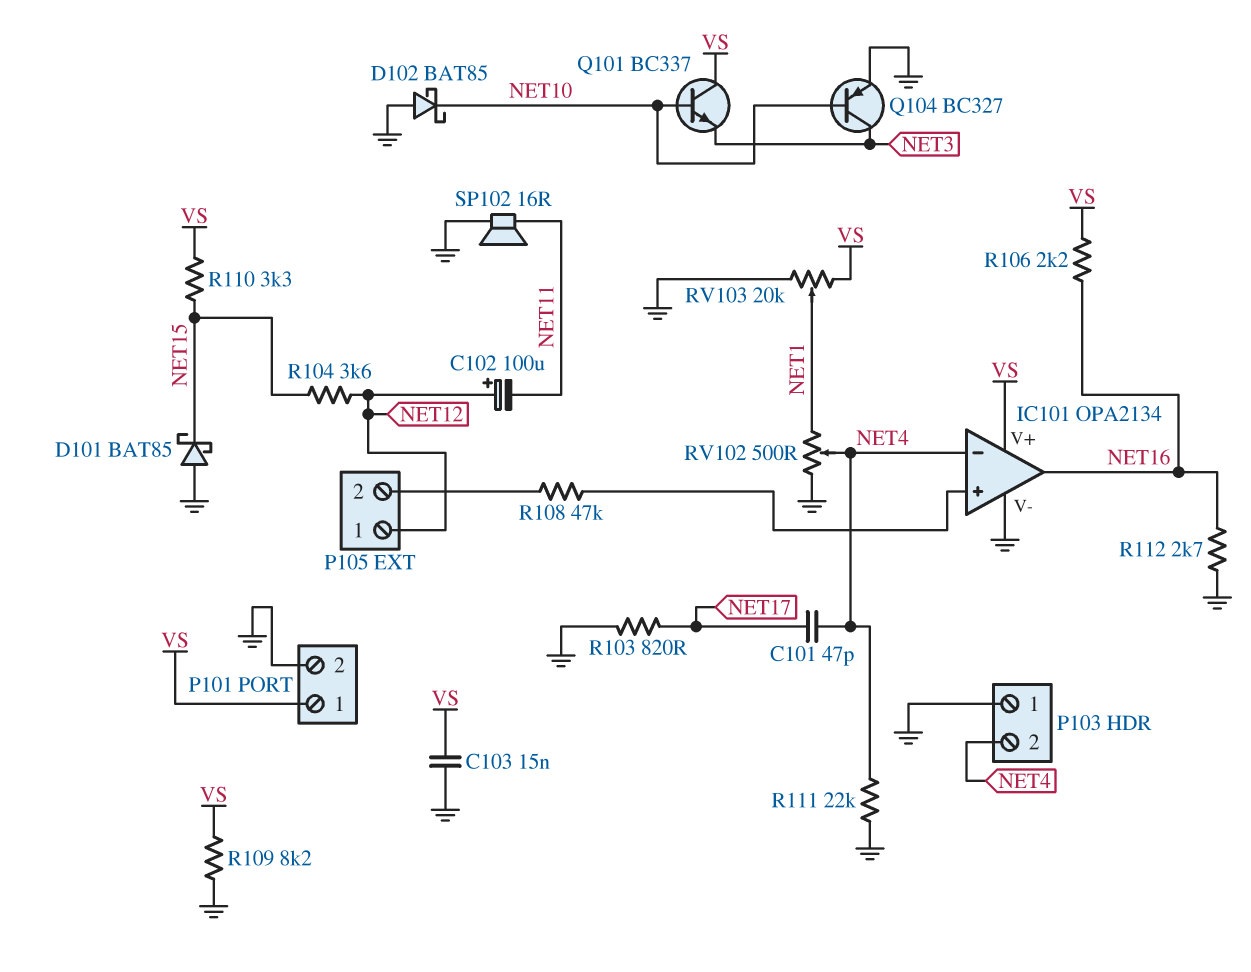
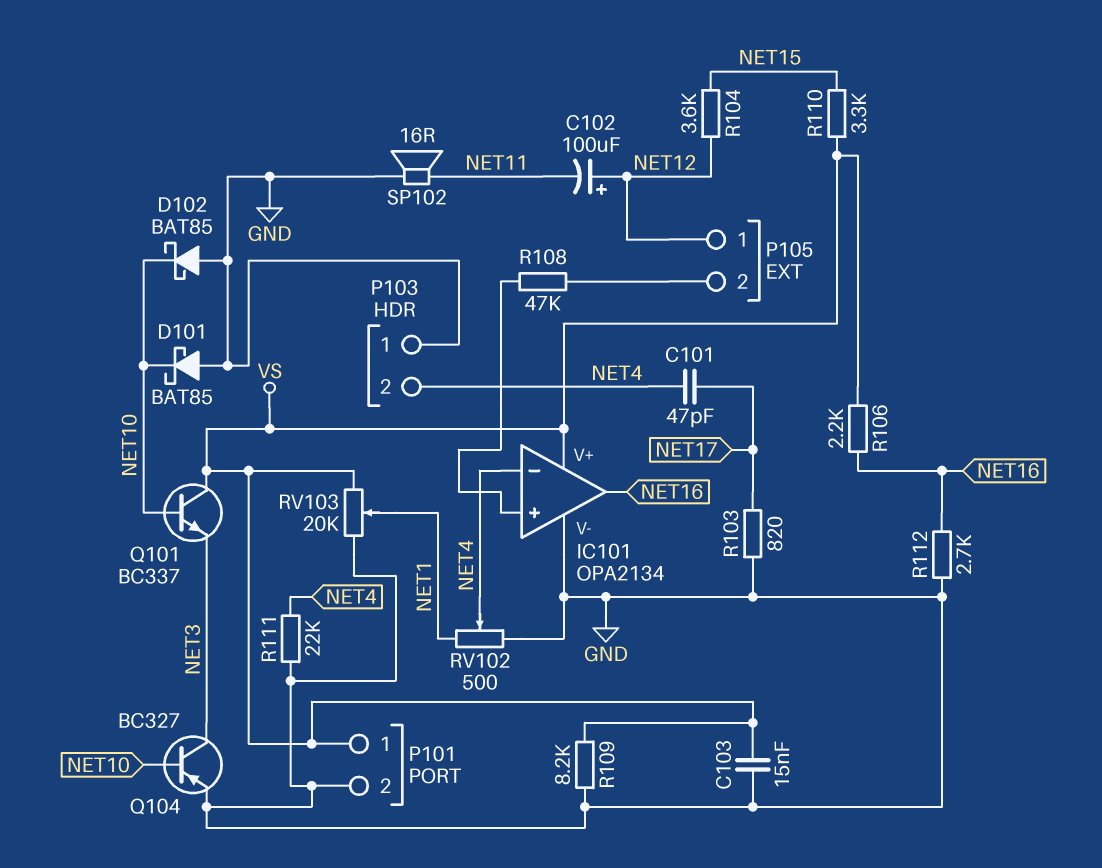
D101: schottky BAT85 (A GND, K NET15) -> schottky BAT85 (A GND, K NET10)

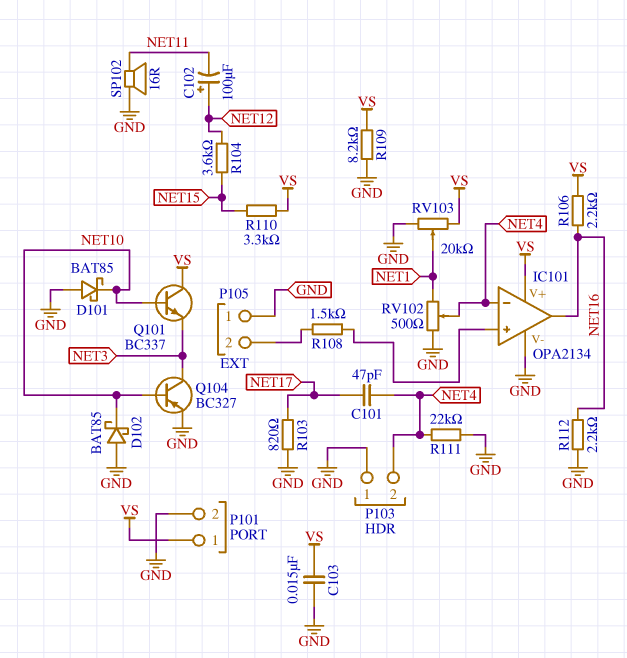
P105 pin 1: NET12 -> GND
R108: 47k (IC101/in+, P105/2) -> 1.5k (IC101/in+, P105/2)
R112: 2.7k (GND, NET16) -> 2.2k (GND, NET16)

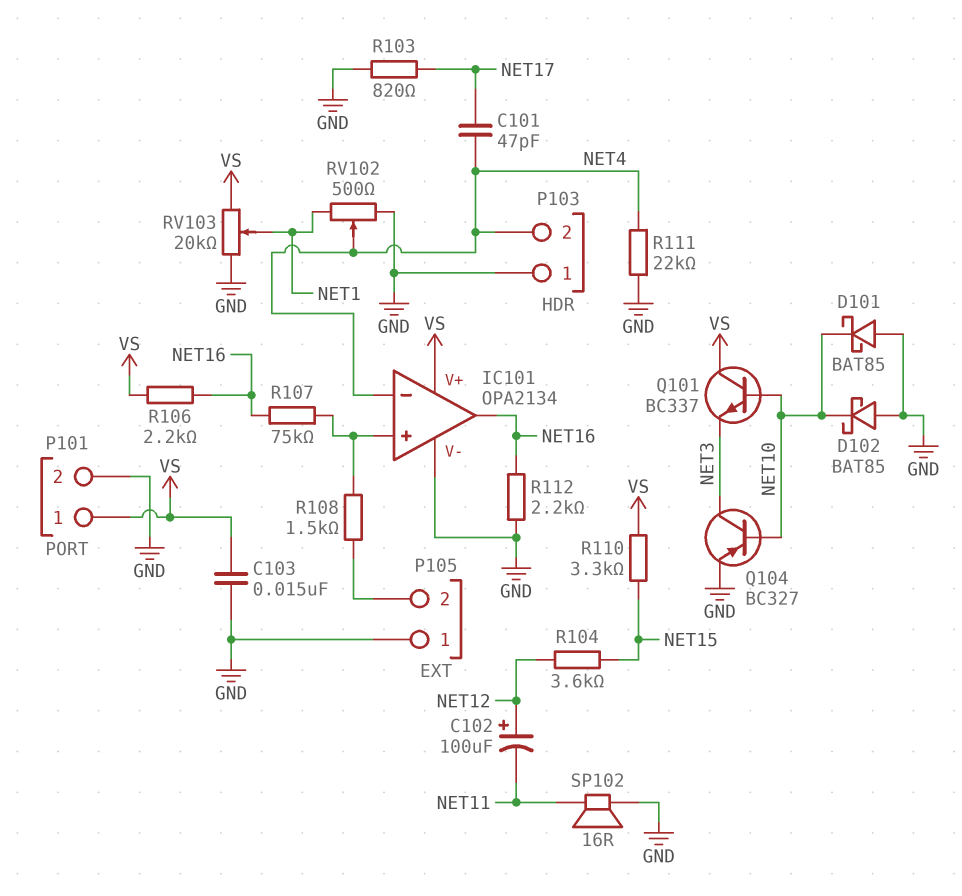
R107: none -> 75k (IC101/in+, NET16)
R109: 8.2k (GND, VS) -> none

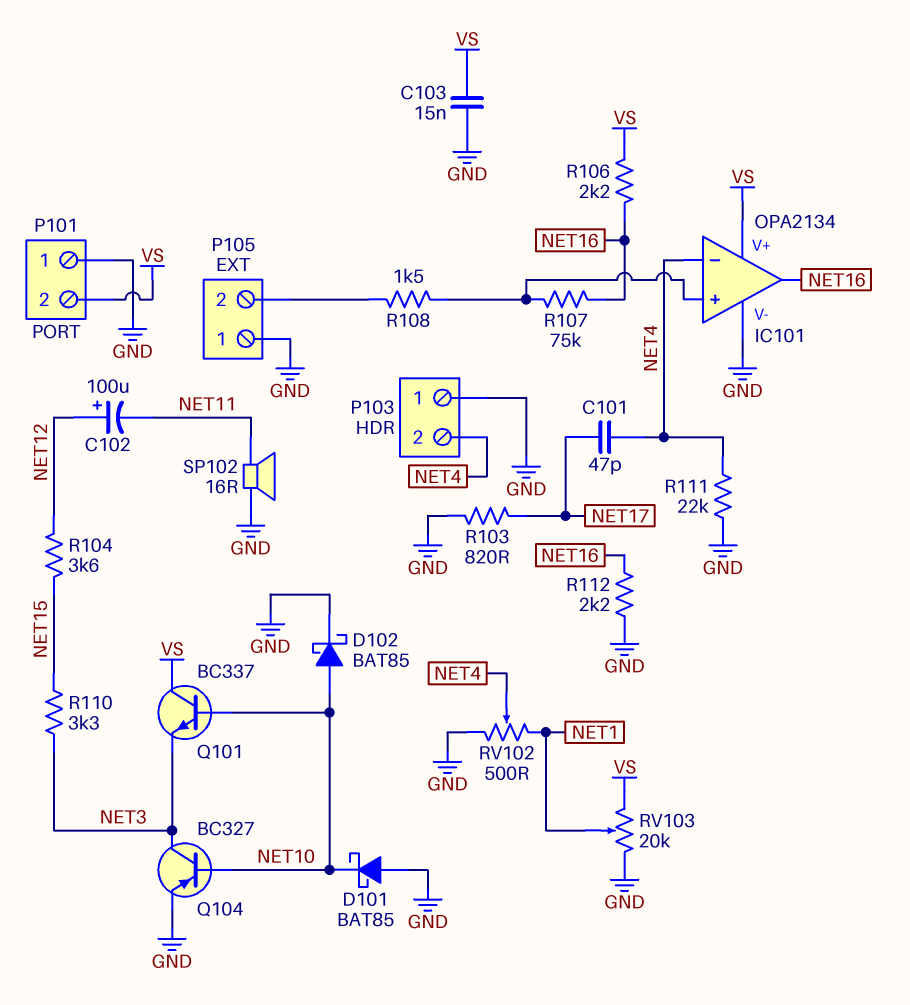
D102: schottky BAT85 (A GND, K NET10) -> schottky BAT85 (A NET10, K GND)
P101 pin 1: VS -> GND
P101 pin 2: GND -> VS
R110: 3.3k (NET15, VS) -> 3.3k (NET3, NET15)

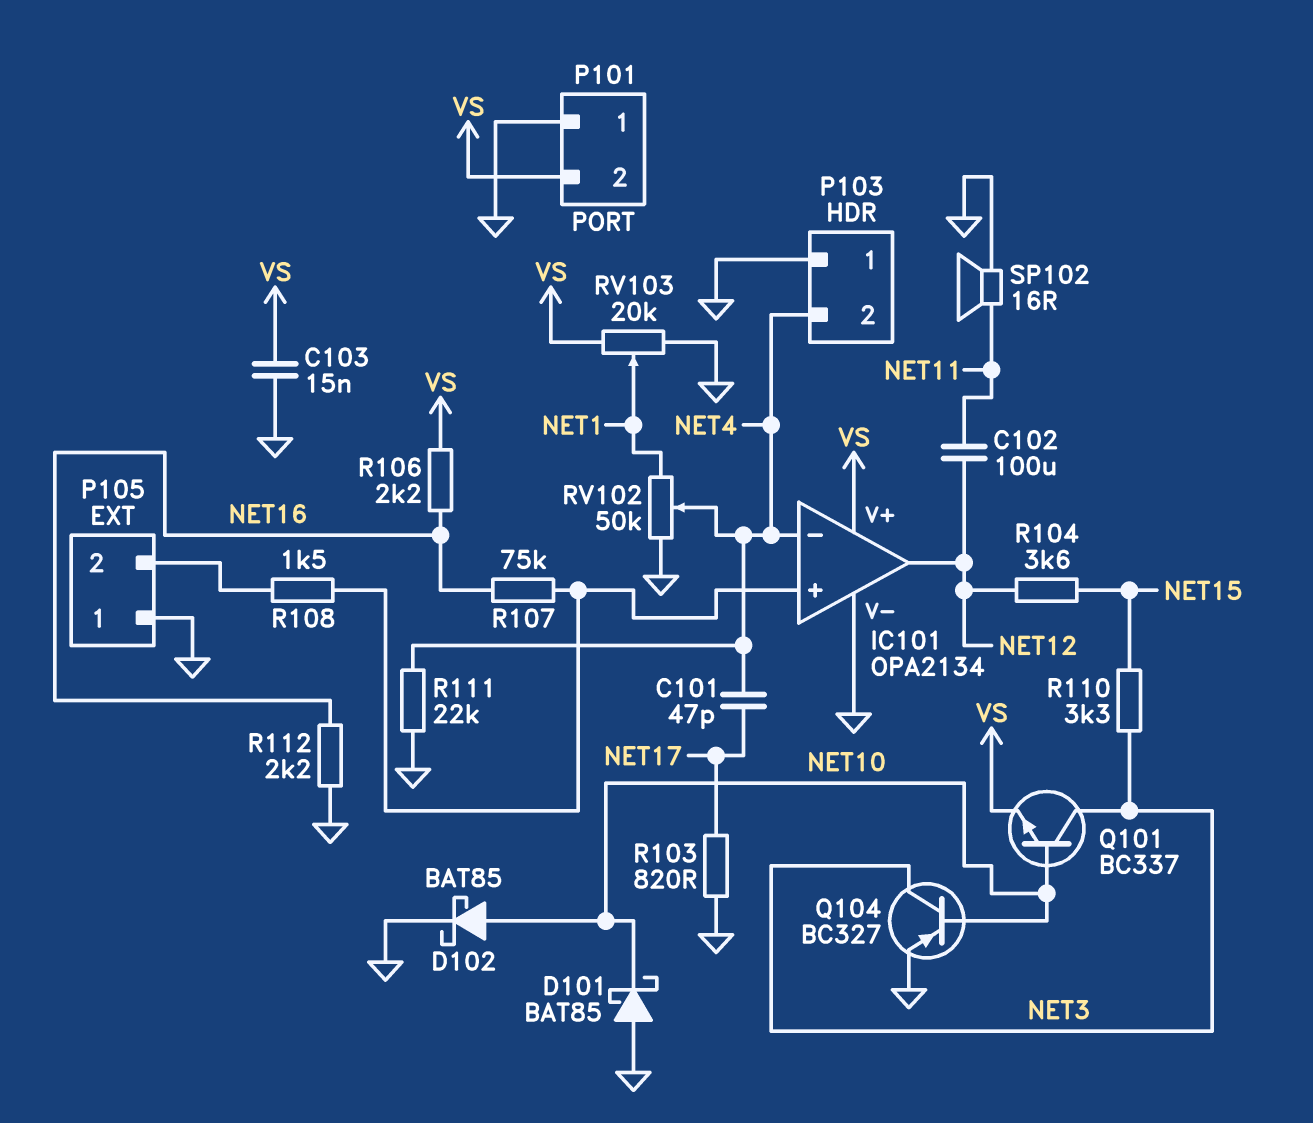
C102: 100uF (plus NET12, minus NET11) -> 100uF (NET11, NET12)
IC101 pin out: NET16 -> NET12
Q101: NPN BC337 (B NET10, C VS, E NET3) -> NPN BC337 (B NET10, C NET3, E VS)
RV102: 500 (GND, NET1, wiper NET4) -> 50k (GND, NET1, wiper NET4)

